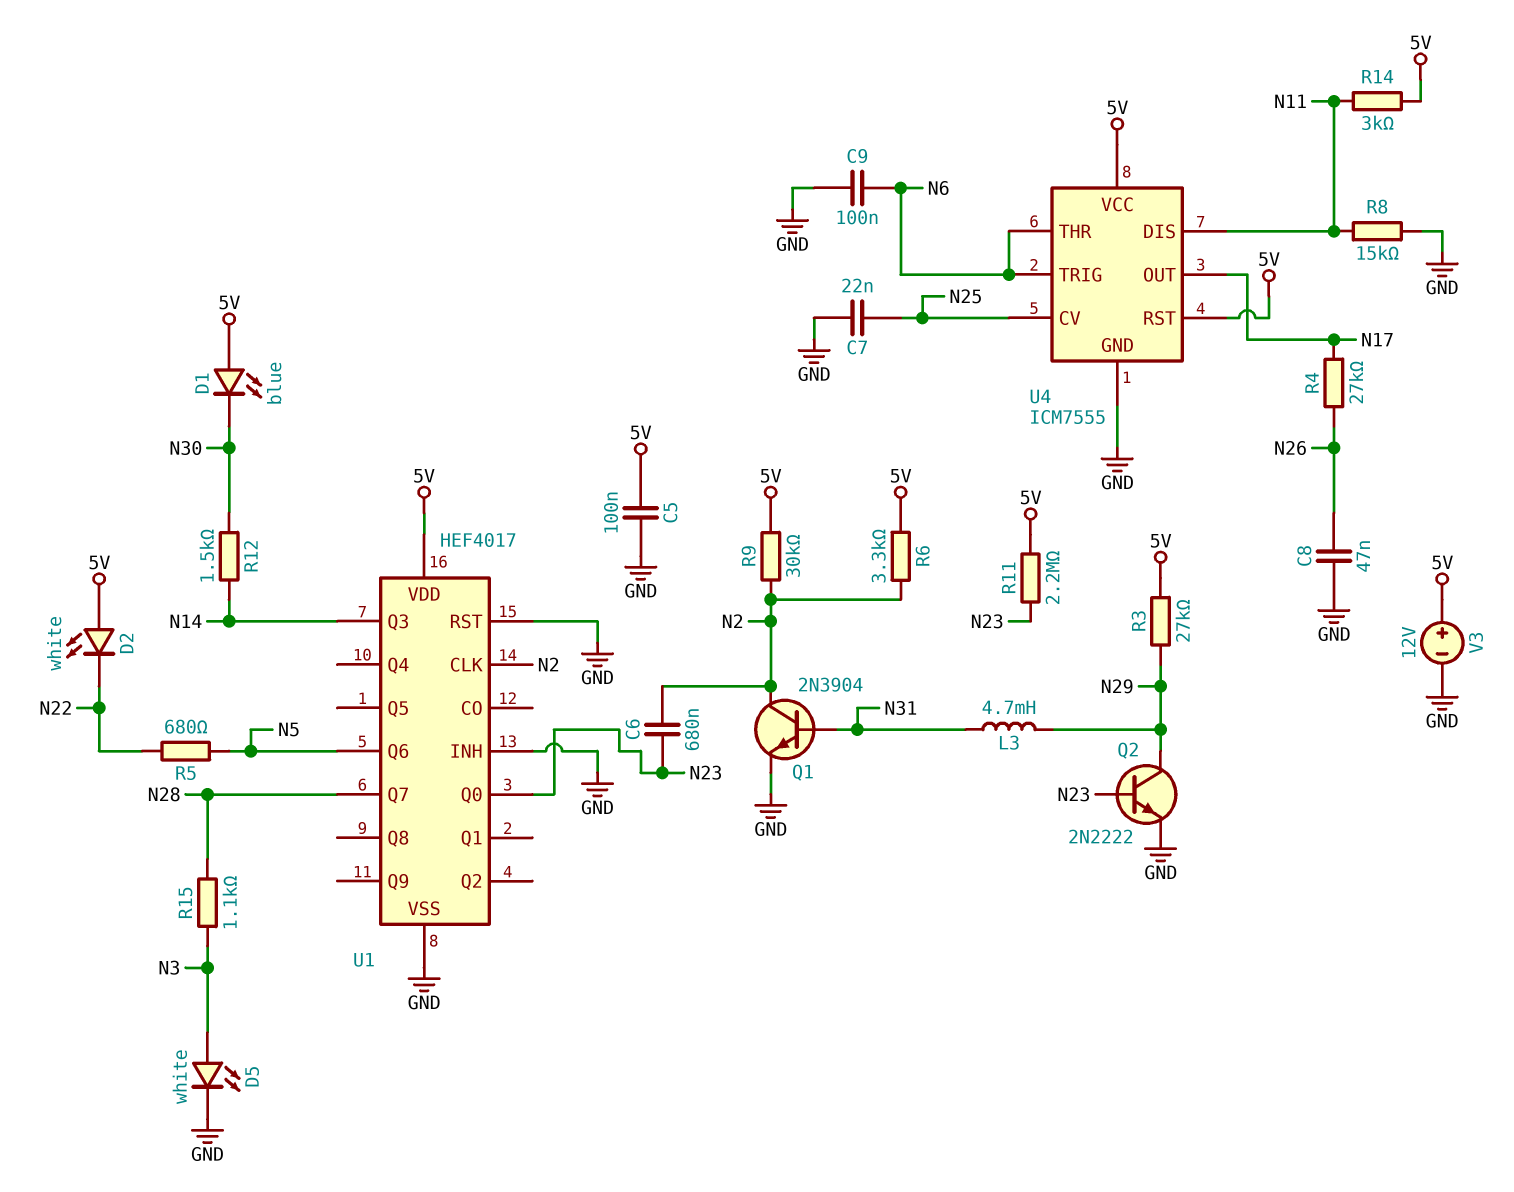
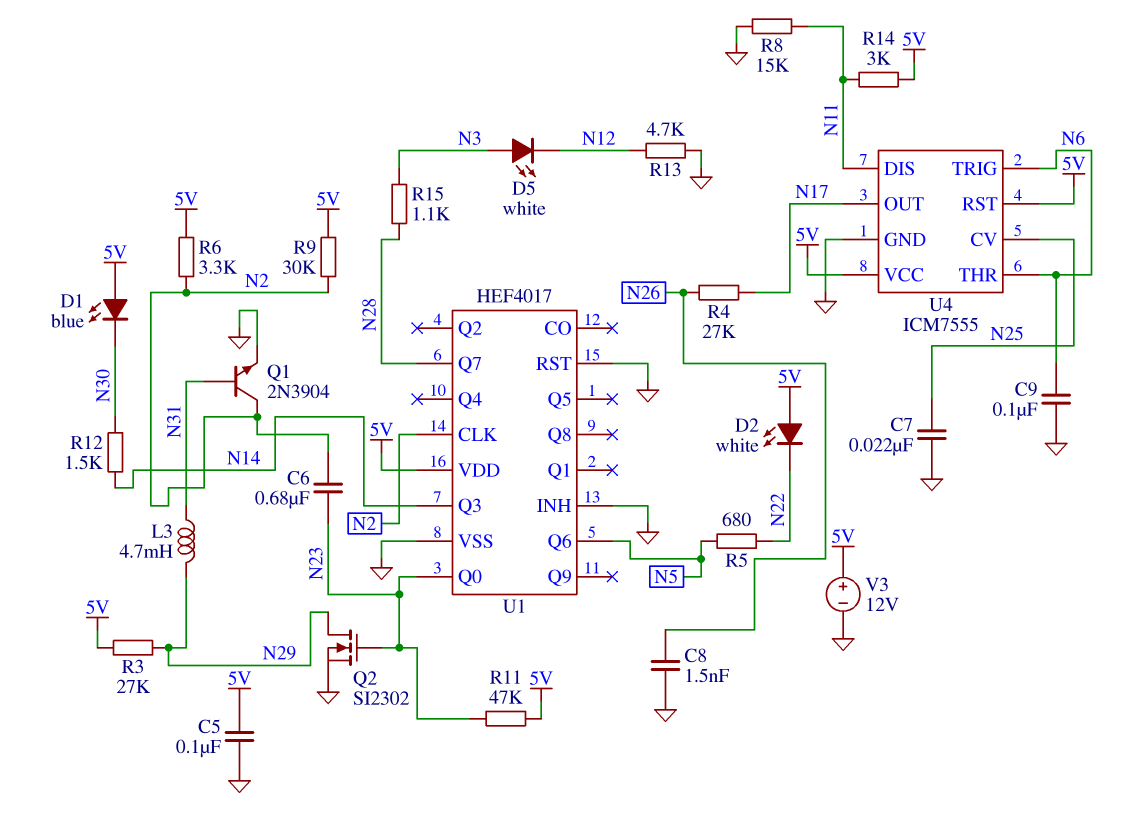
C8: 47nF (GND, N26) -> 1.5nF (GND, N26)
D5: LED white (A N3, K GND) -> LED white (A N3, K N12)
Q2: NPN 2N2222 (B N23, C N29, E GND) -> NMOS SI2302 (G N23, D N29, S GND)
R11: 2.2M (5V, N23) -> 47k (5V, N23)
R13: none -> 4.7k (GND, N12)

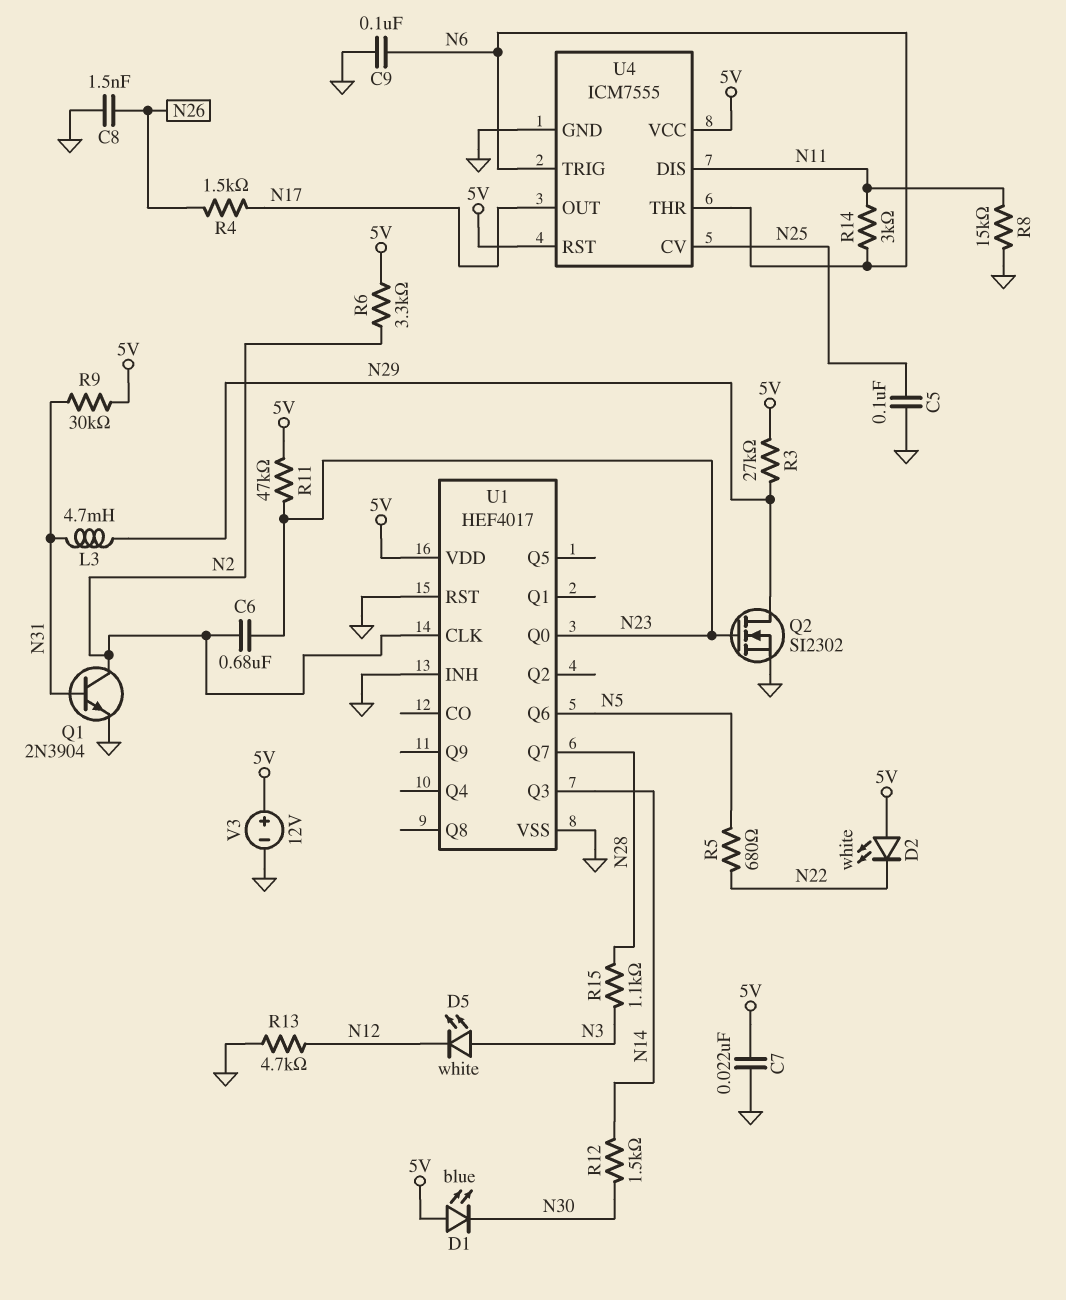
C5: 100nF (5V, GND) -> 100nF (GND, N25)
C7: 22nF (GND, N25) -> 22nF (5V, GND)
R4: 27k (N17, N26) -> 1.5k (N17, N26)
R9: 30k (5V, N2) -> 30k (5V, N31)
R14: 3k (5V, N11) -> 3k (N6, N11)

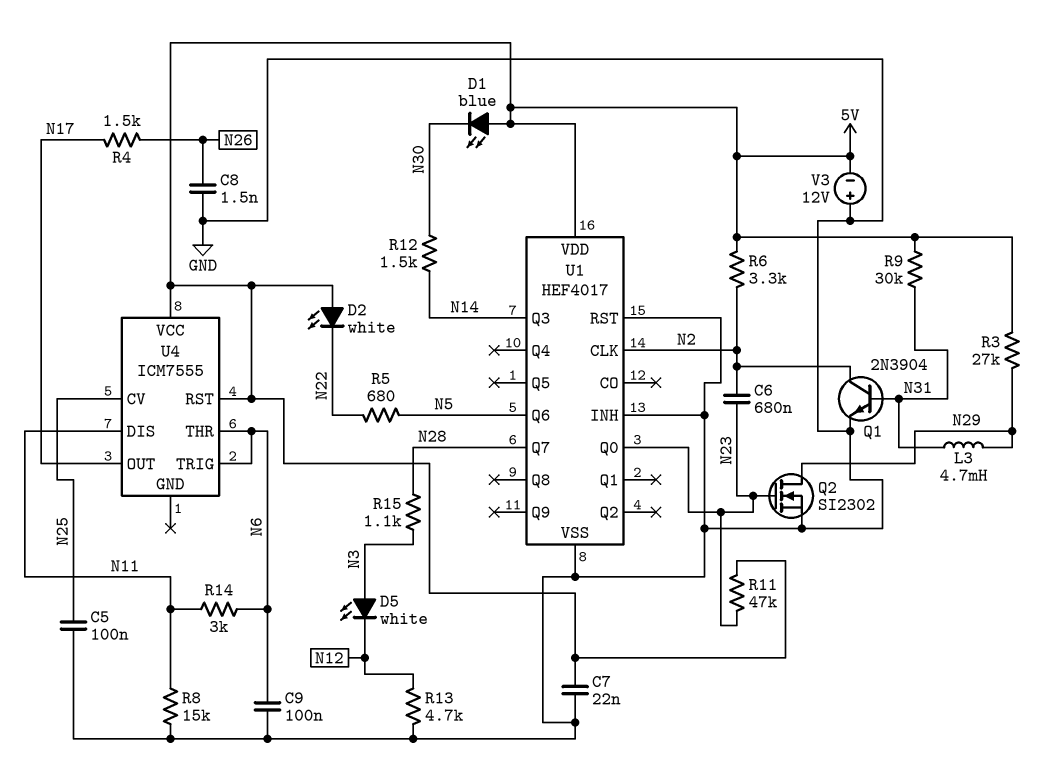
U4 pin GND: GND -> none
V3: 12V (plus 5V, minus GND) -> 12V (plus GND, minus 5V)

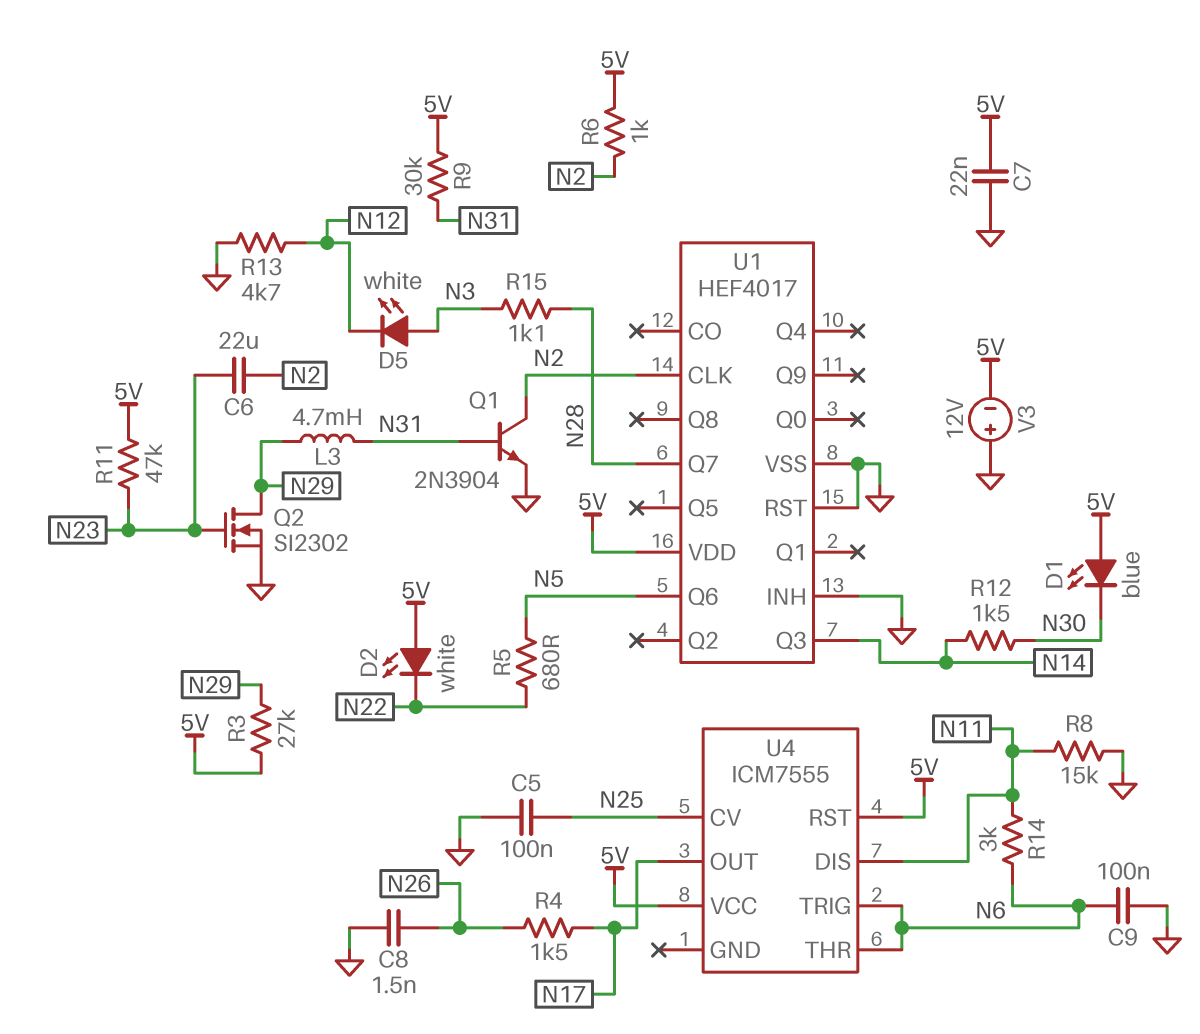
C6: 680nF (N2, N23) -> 22uF (N2, N23)
R6: 3.3k (5V, N2) -> 1k (5V, N2)
U1 pin Q0: N23 -> none

